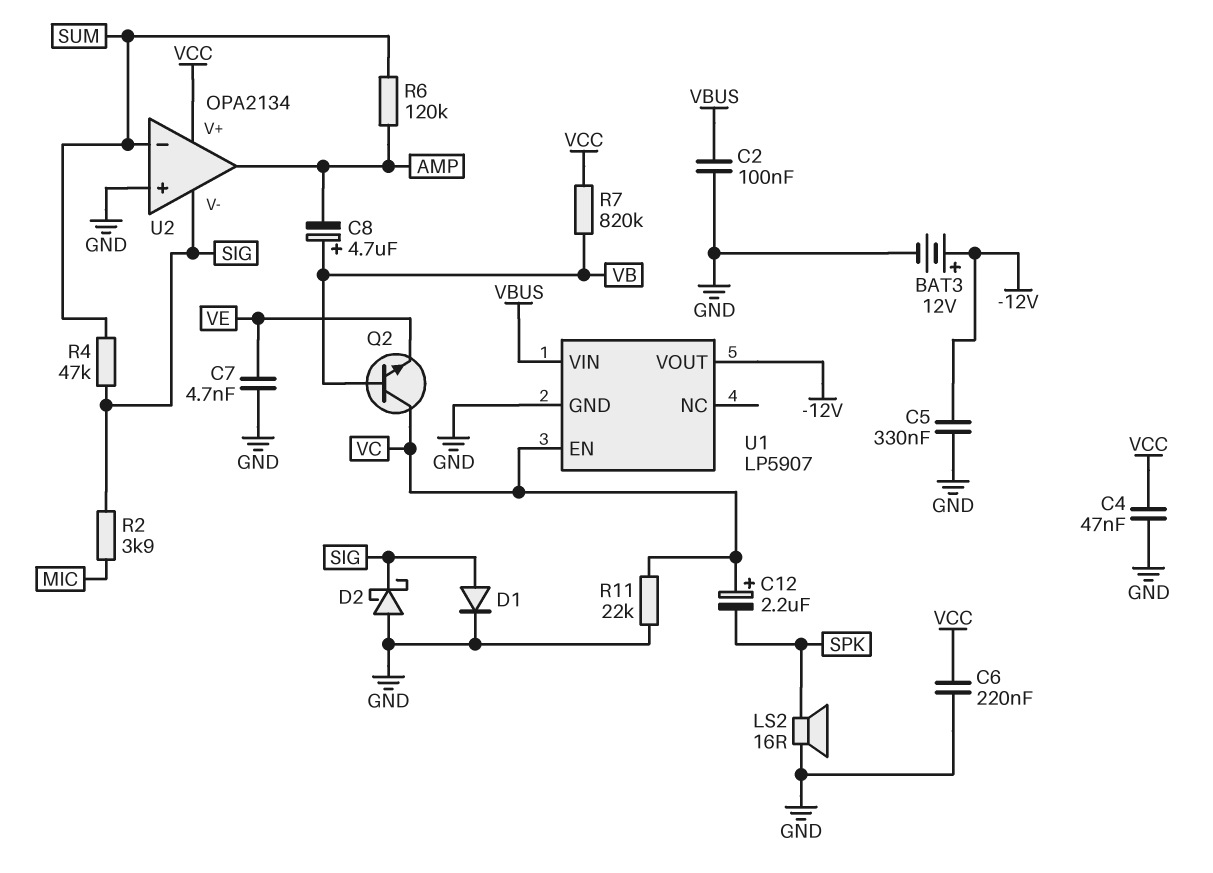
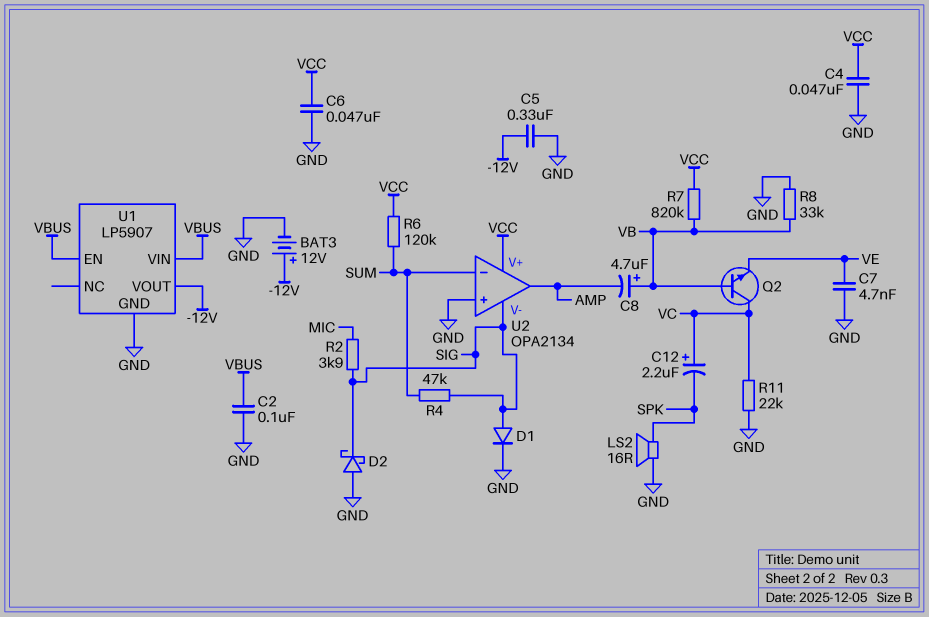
C6: 220nF (GND, VCC) -> 47nF (GND, VCC)
R6: 120k (AMP, SUM) -> 120k (SUM, VCC)
R8: none -> 33k (GND, VB)
U1 pin EN: VC -> VBUS

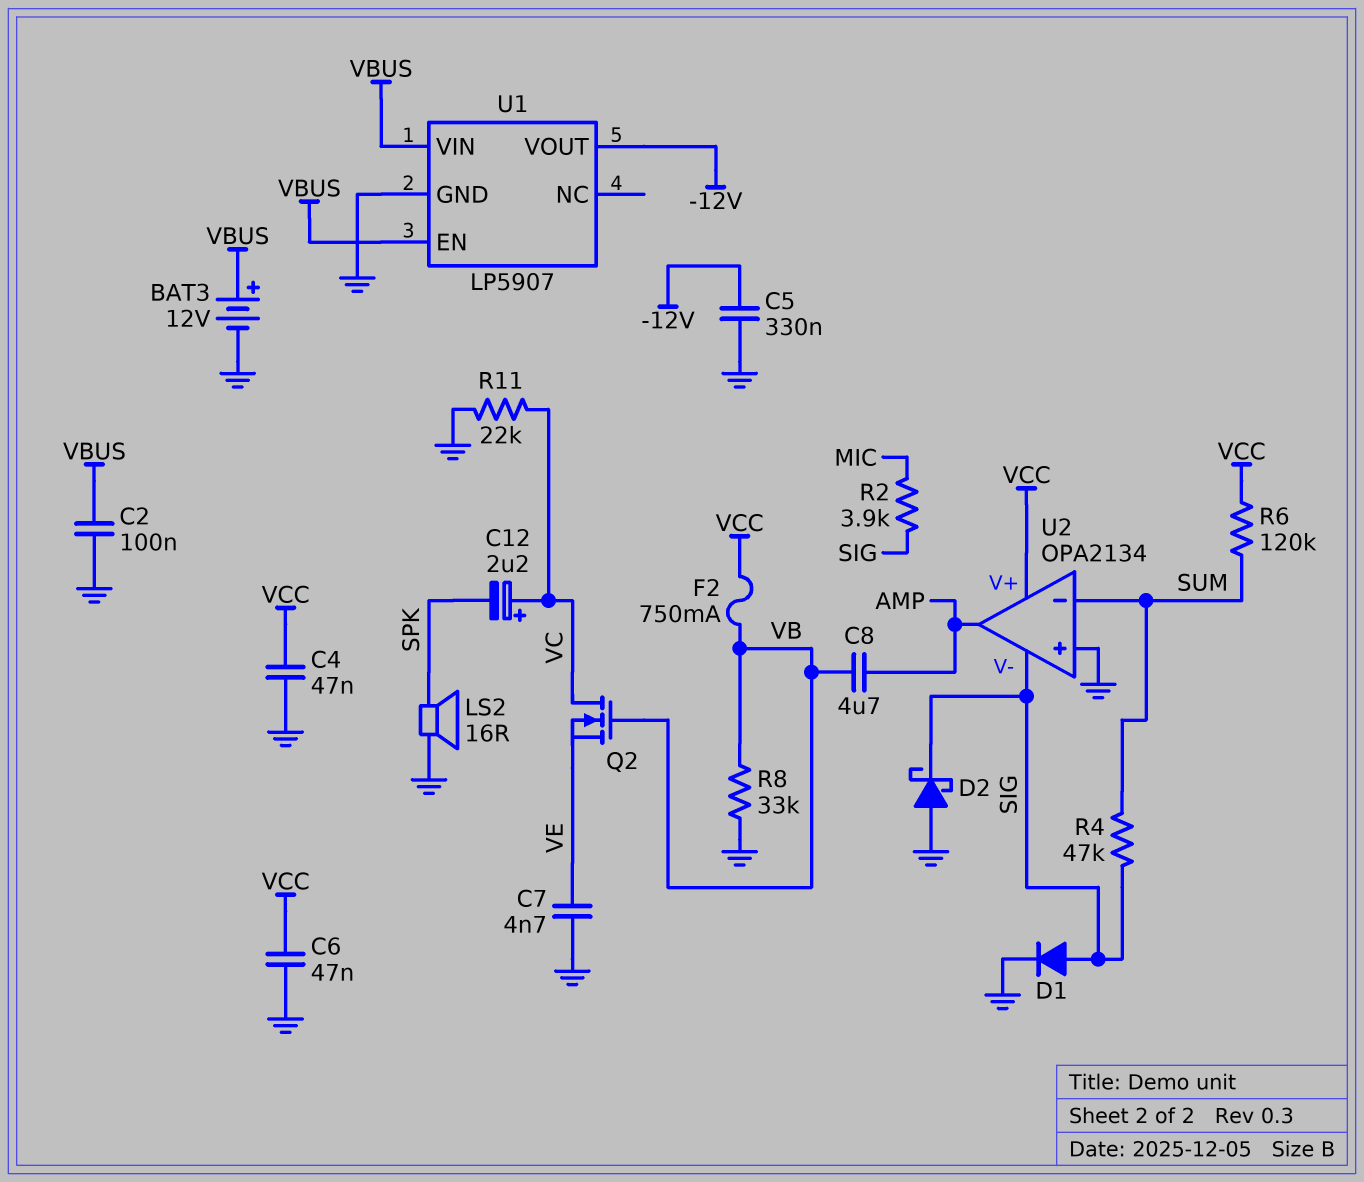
BAT3: 12V (plus -12V, minus GND) -> 12V (plus VBUS, minus GND)
C8: 4.7uF (plus VB, minus AMP) -> 4.7uF (AMP, VB)
F2: none -> 750mA (VB, VCC)
Q2: NPN (B VB, C VC, E VE) -> NMOS (G VB, D VC, S VE)
R7: 820k (VB, VCC) -> none

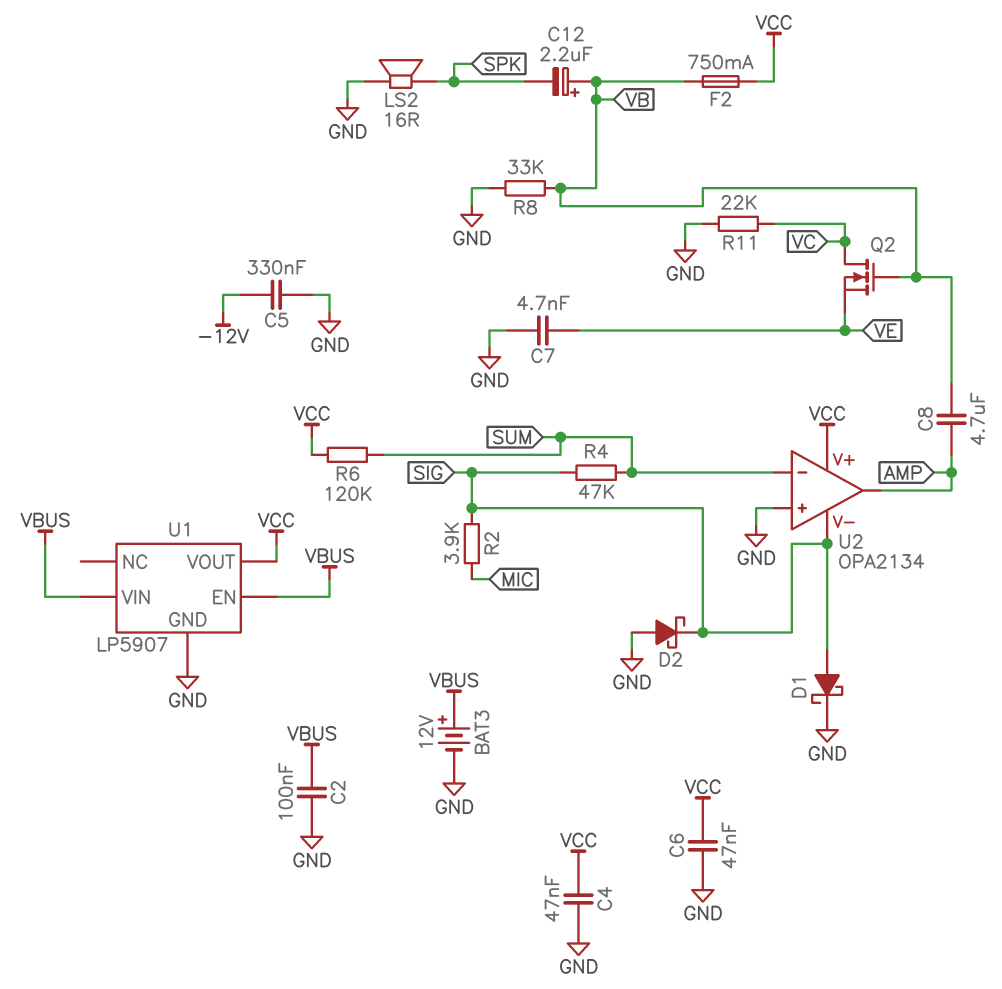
C12: 2.2uF (plus VC, minus SPK) -> 2.2uF (plus VB, minus SPK)
D1: diode (A SIG, K GND) -> schottky (A SIG, K GND)
U1 pin VOUT: -12V -> VCC

